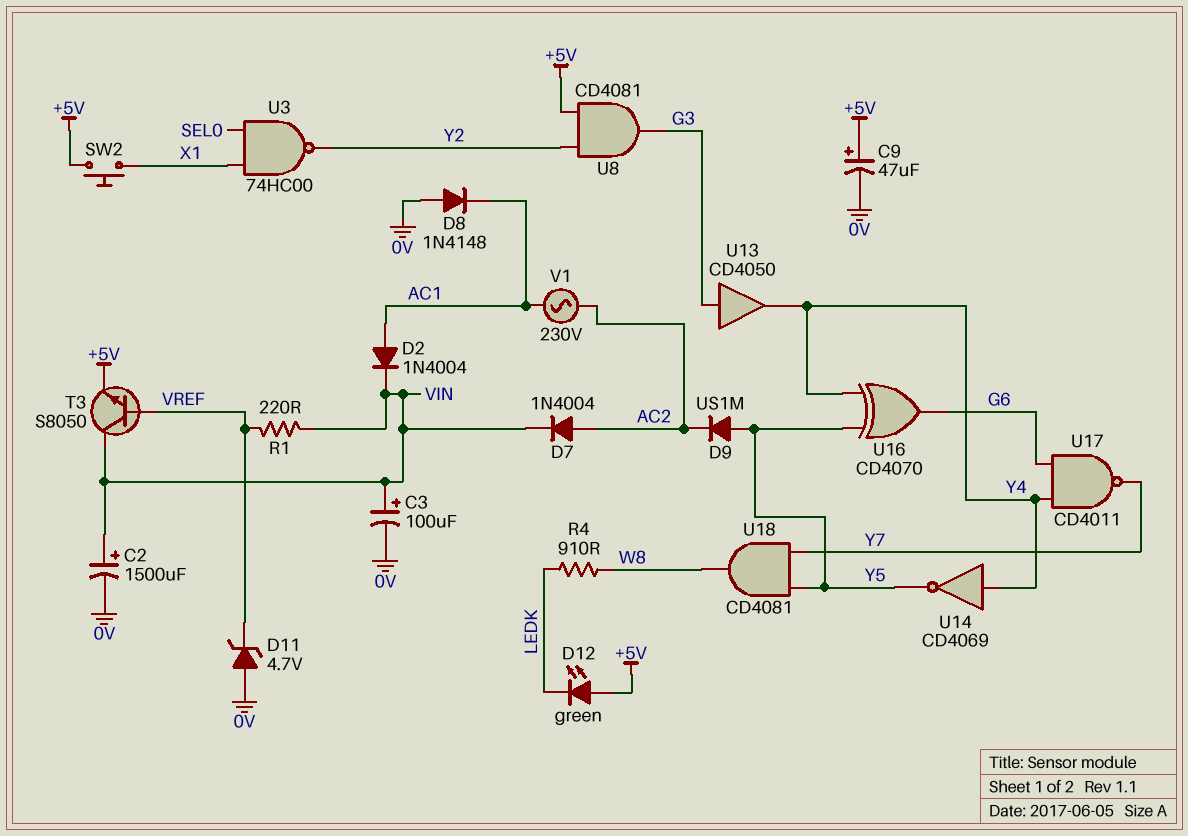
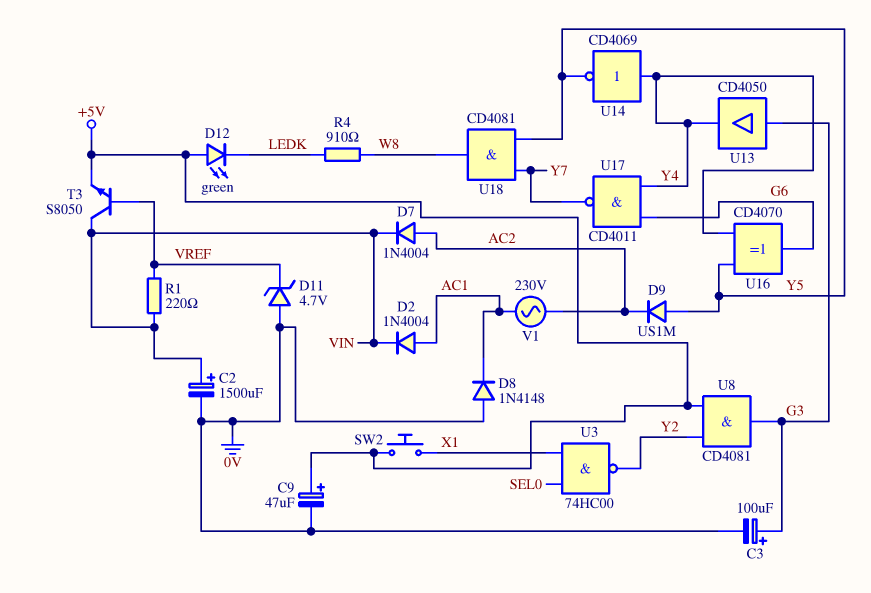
C3: 100uF (plus VIN, minus 0V) -> 100uF (plus G3, minus 0V)

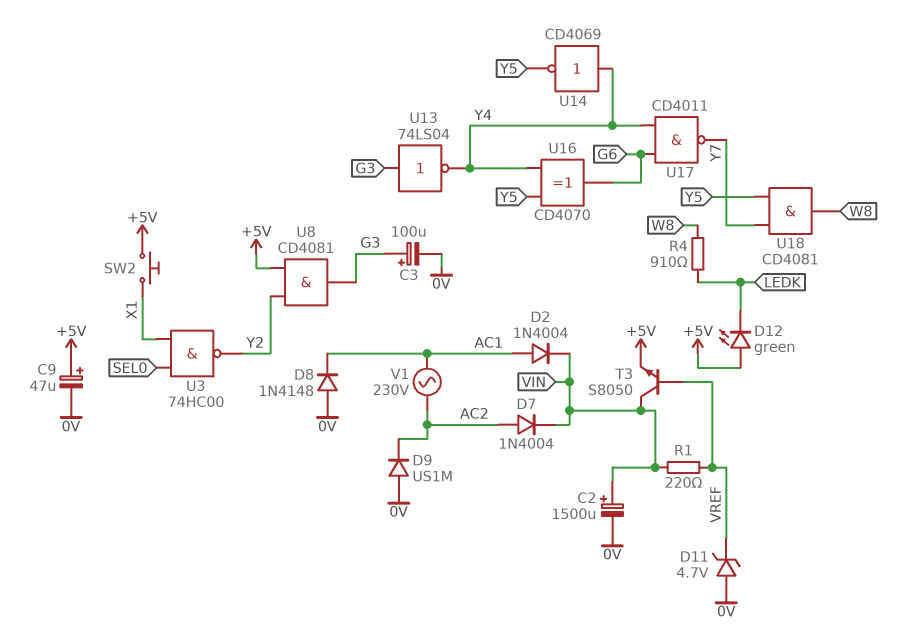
D9: diode US1M (A Y5, K AC2) -> diode US1M (A 0V, K AC2)
U13: buffer CD4050 (in G3, out Y4) -> NOT 74LS04 (in G3, out Y4)

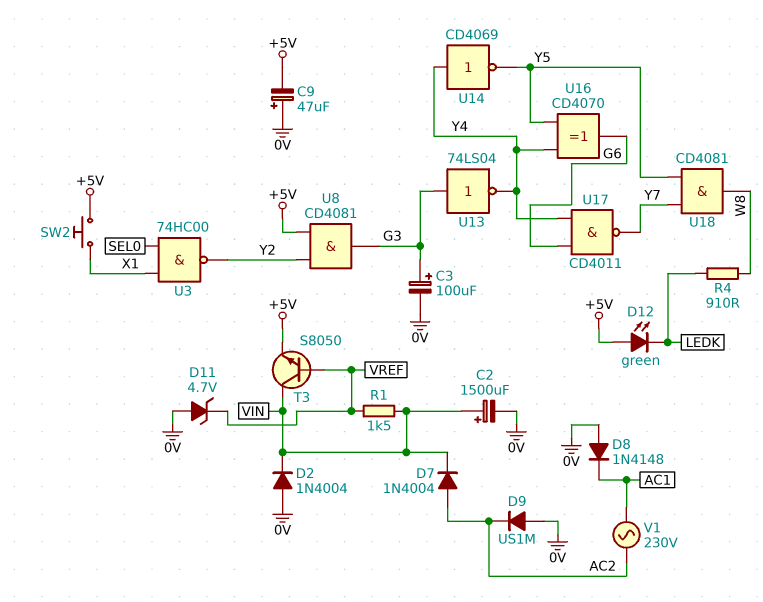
C9: 47uF (plus +5V, minus 0V) -> 47uF (plus 0V, minus +5V)
D2: diode 1N4004 (A AC1, K VIN) -> diode 1N4004 (A 0V, K VIN)
R1: 220 (VIN, VREF) -> 1.5k (VIN, VREF)

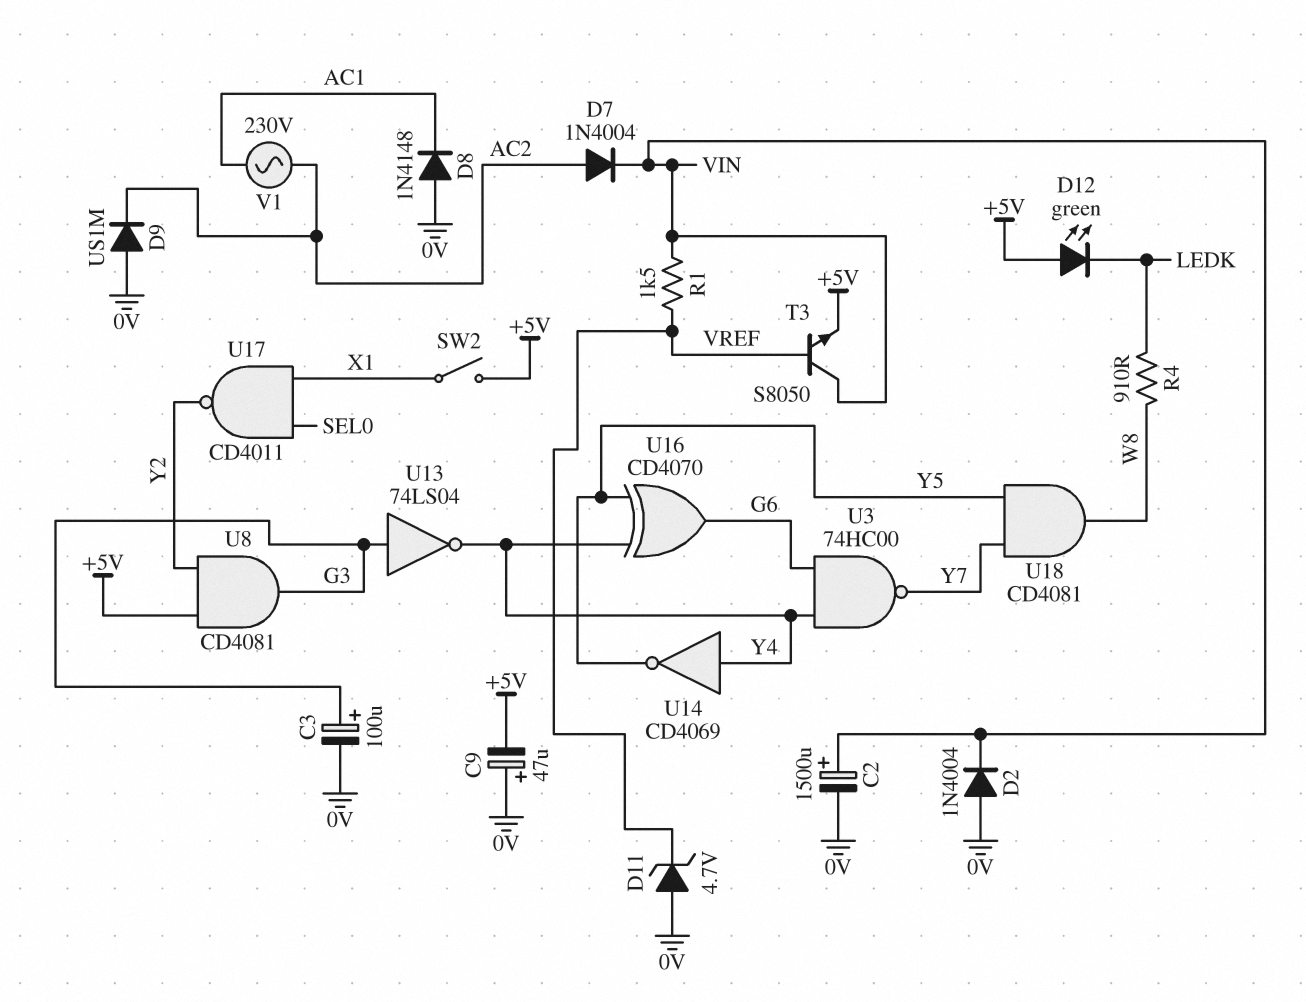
SW2: button (+5V, X1) -> switch (+5V, X1)
U3: NAND 74HC00 (in SEL0, in X1, out Y2) -> NAND 74HC00 (in G6, in Y4, out Y7)
U17: NAND CD4011 (in G6, in Y4, out Y7) -> NAND CD4011 (in SEL0, in X1, out Y2)

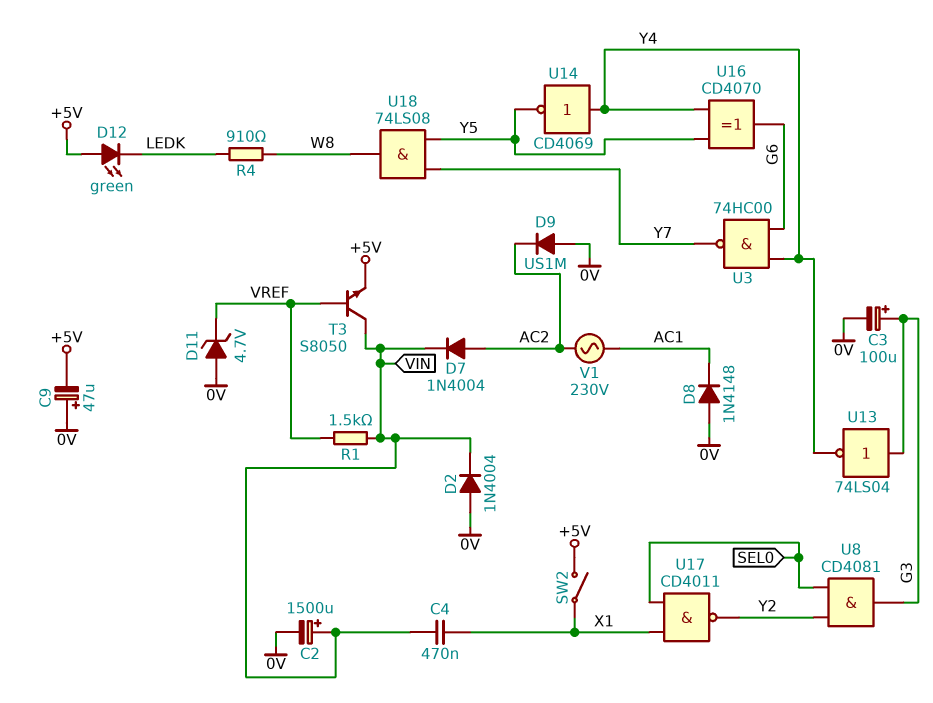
C4: none -> 470nF (VIN, X1)
U8: AND CD4081 (in +5V, in Y2, out G3) -> AND CD4081 (in SEL0, in Y2, out G3)
U18: AND CD4081 (in Y5, in Y7, out W8) -> AND 74LS08 (in Y5, in Y7, out W8)

